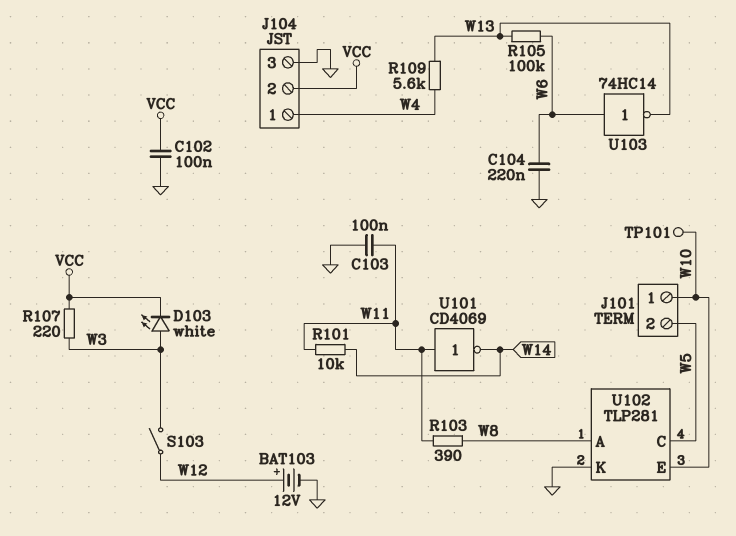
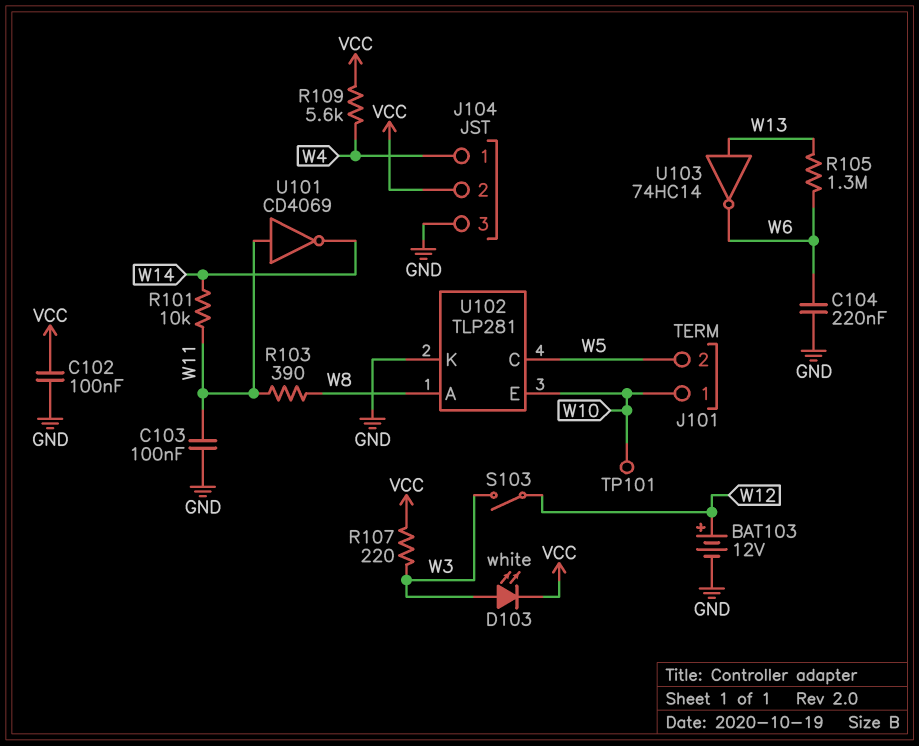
R105: 100k (W6, W13) -> 1.3M (W6, W13)
R109: 5.6k (W4, W13) -> 5.6k (VCC, W4)
U103: NOT 74HC14 (in W6, out W13) -> NOT 74HC14 (in W13, out W6)

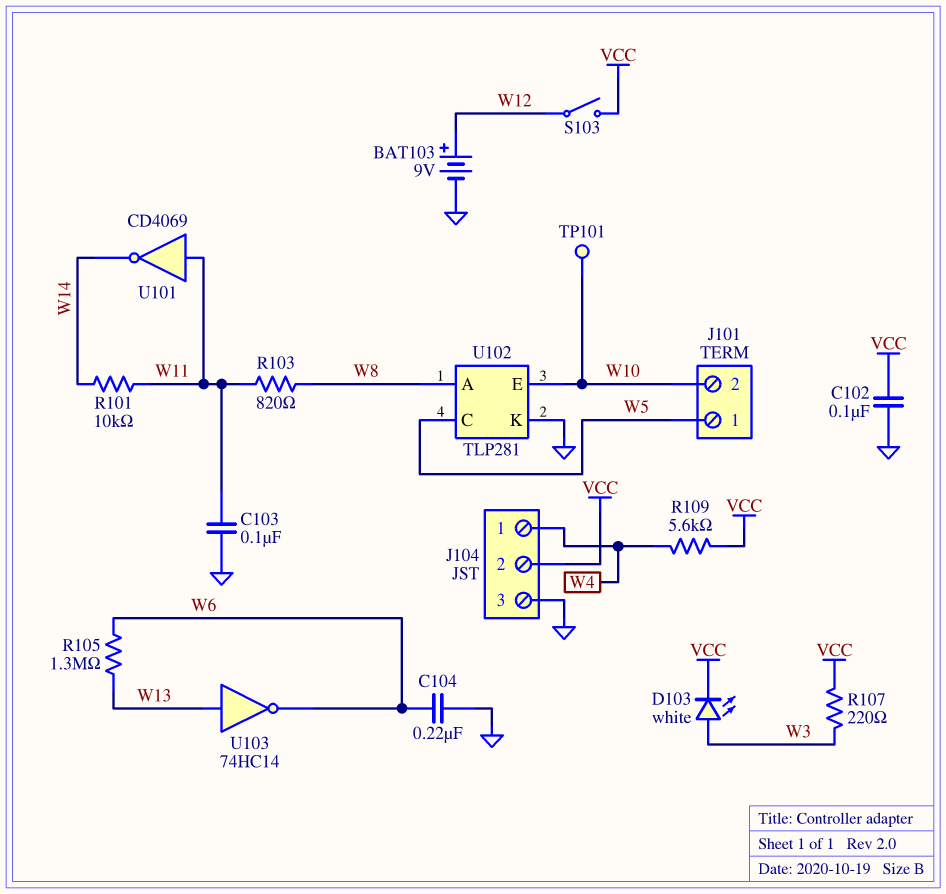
BAT103: 12V (plus W12, minus GND) -> 9V (plus W12, minus GND)
J101 pin 1: W10 -> W5
J101 pin 2: W5 -> W10
R103: 390 (W8, W11) -> 820 (W8, W11)
S103: switch (W3, W12) -> switch (VCC, W12)

